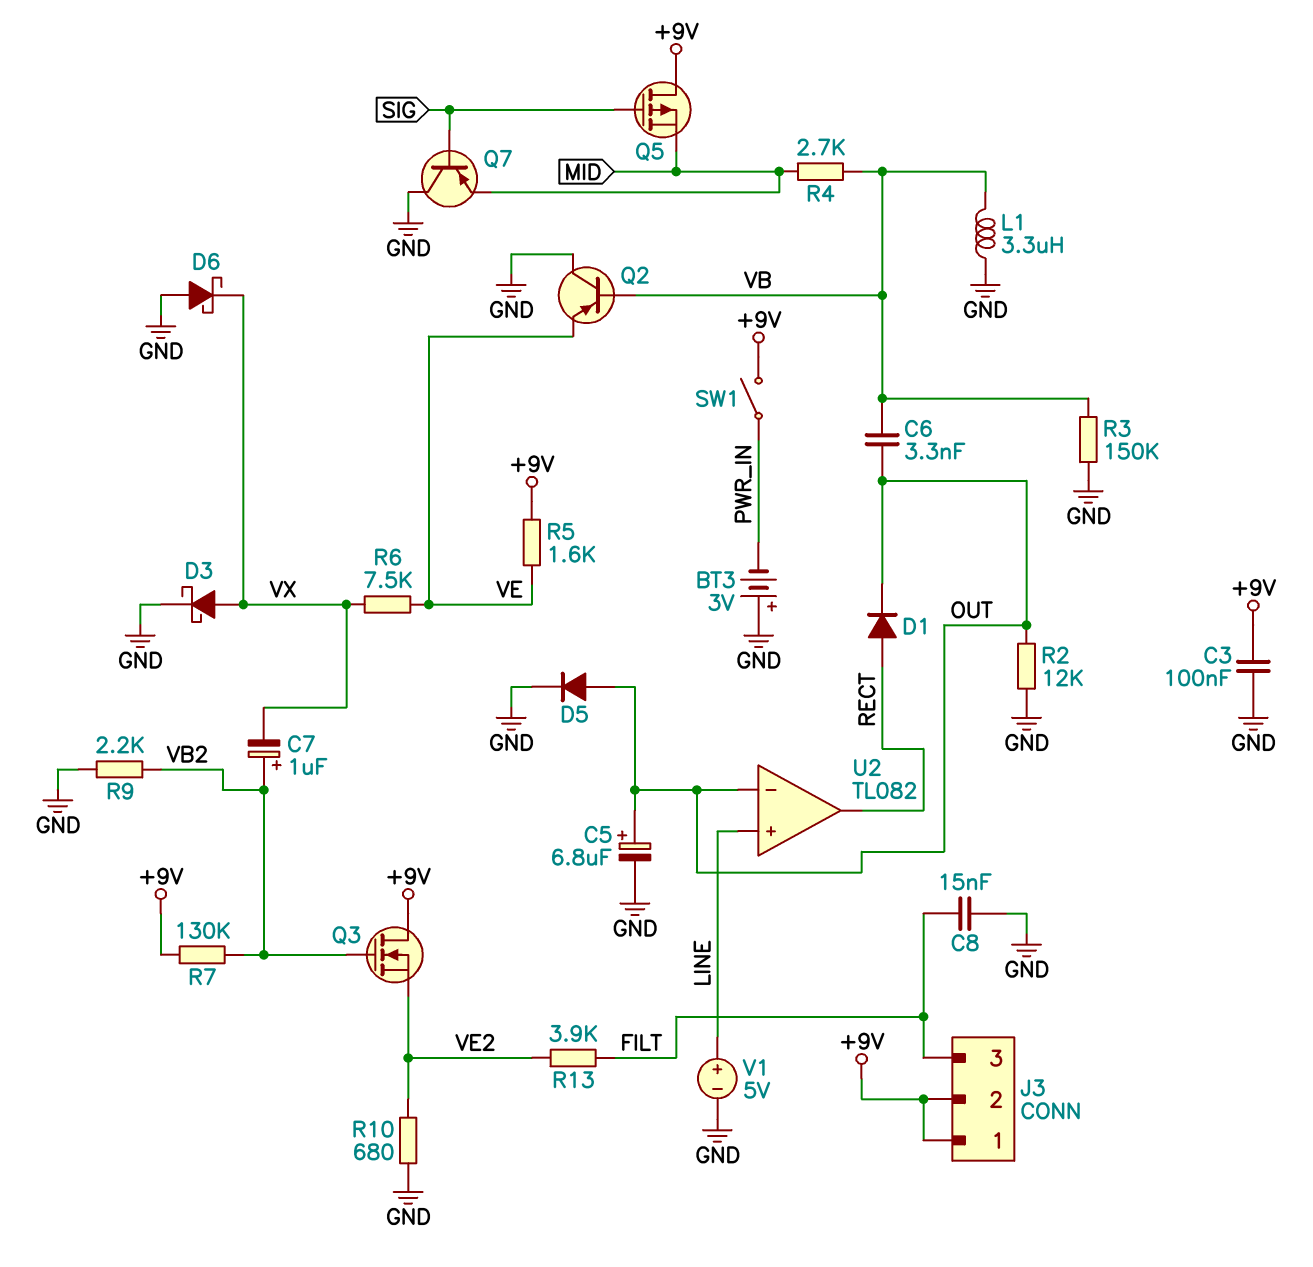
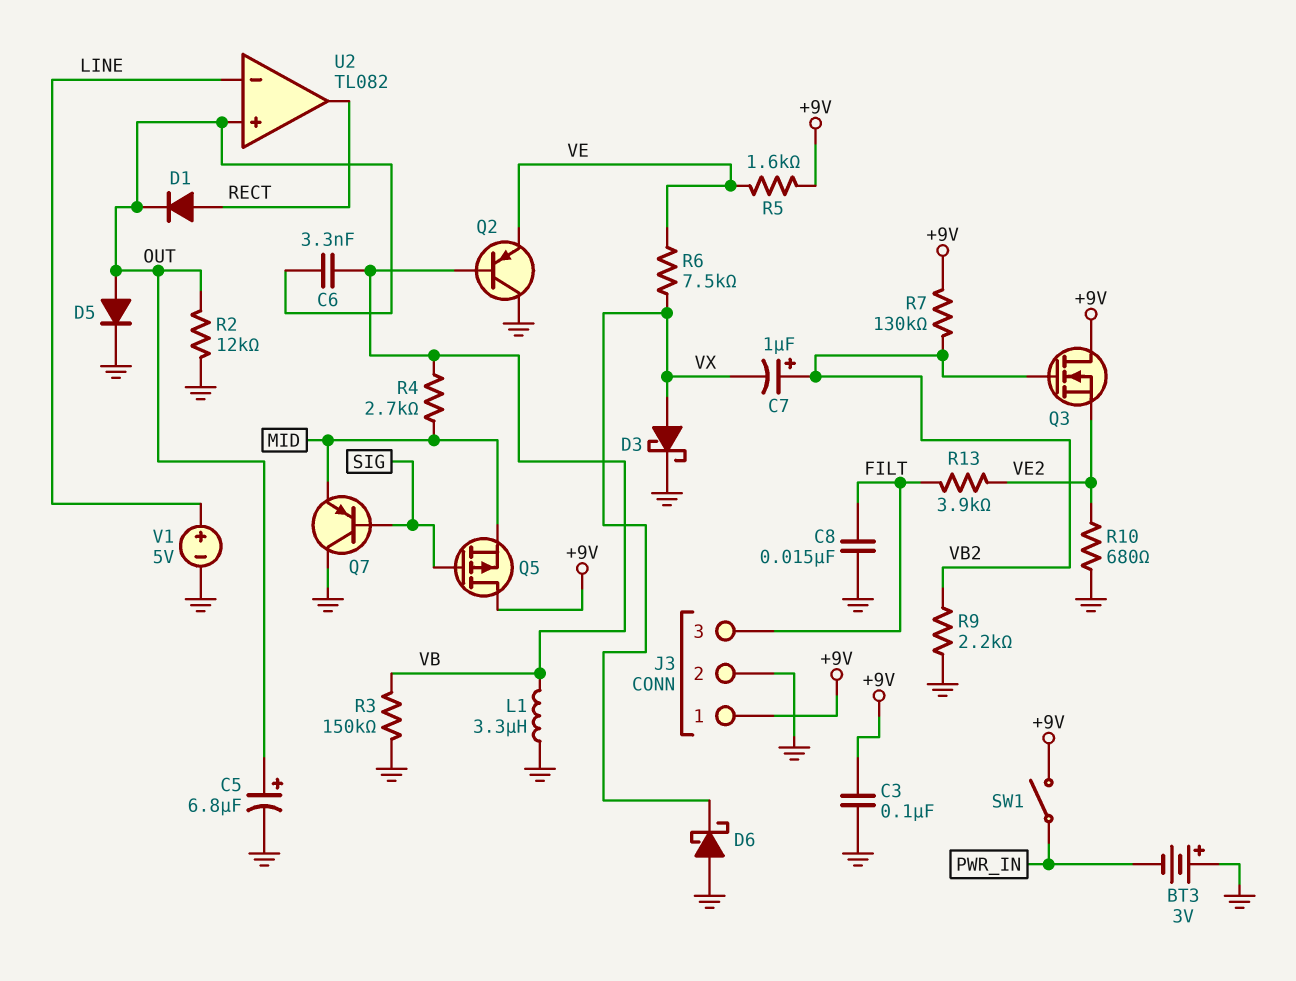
J3 pin 2: +9V -> GND
U2 pin in+: LINE -> OUT
U2 pin in-: OUT -> LINE

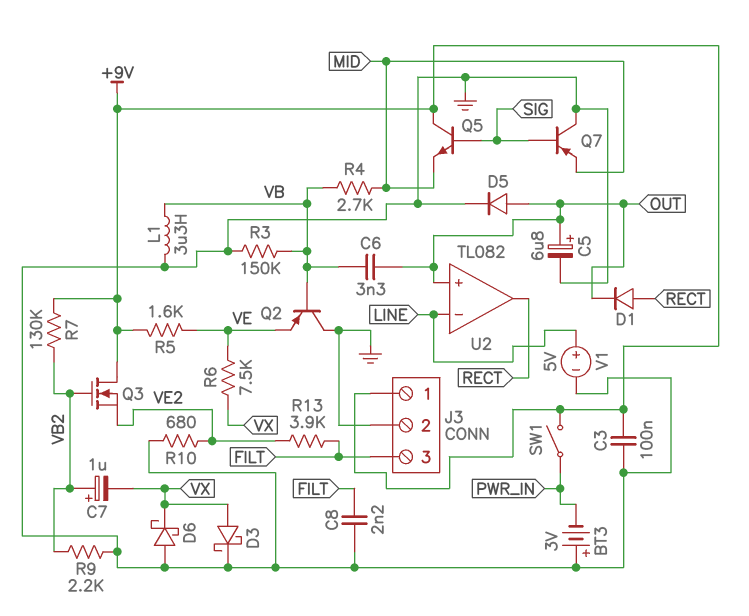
C8: 15nF (FILT, GND) -> 2.2nF (FILT, GND)
Q5: PMOS (G SIG, D +9V, S MID) -> NPN (B SIG, C +9V, E MID)
R2: 12k (GND, OUT) -> none

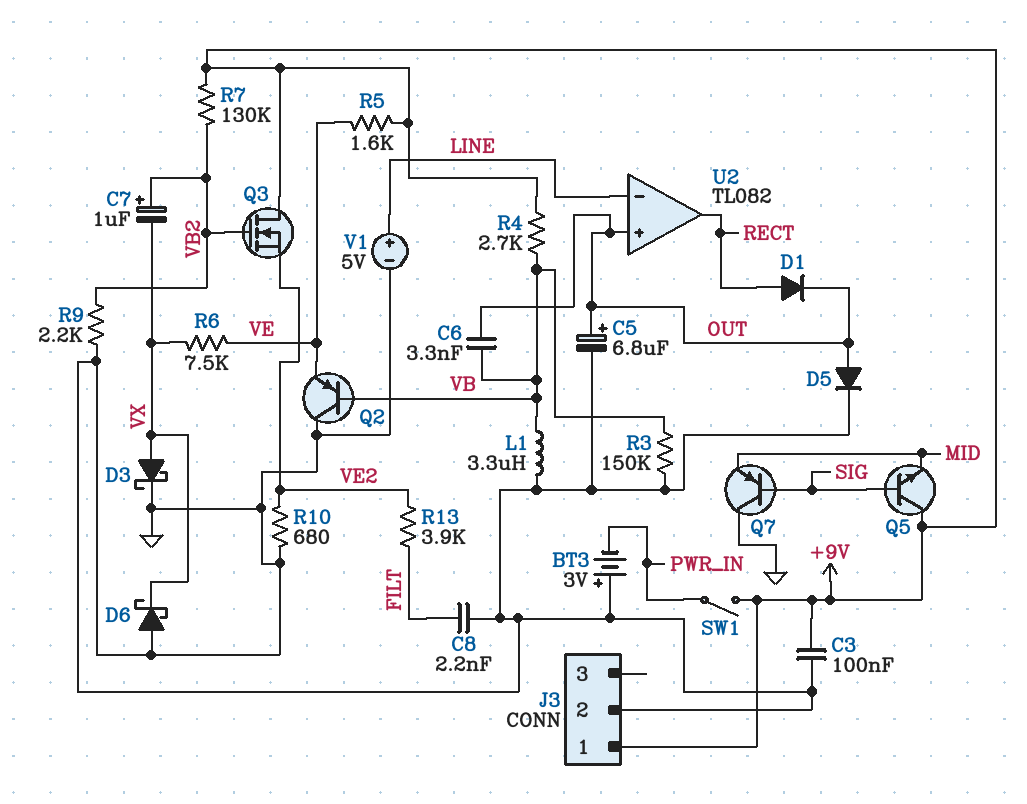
J3 pin 3: FILT -> none
R4: 2.7k (MID, VB) -> 2.7k (+9V, VB)

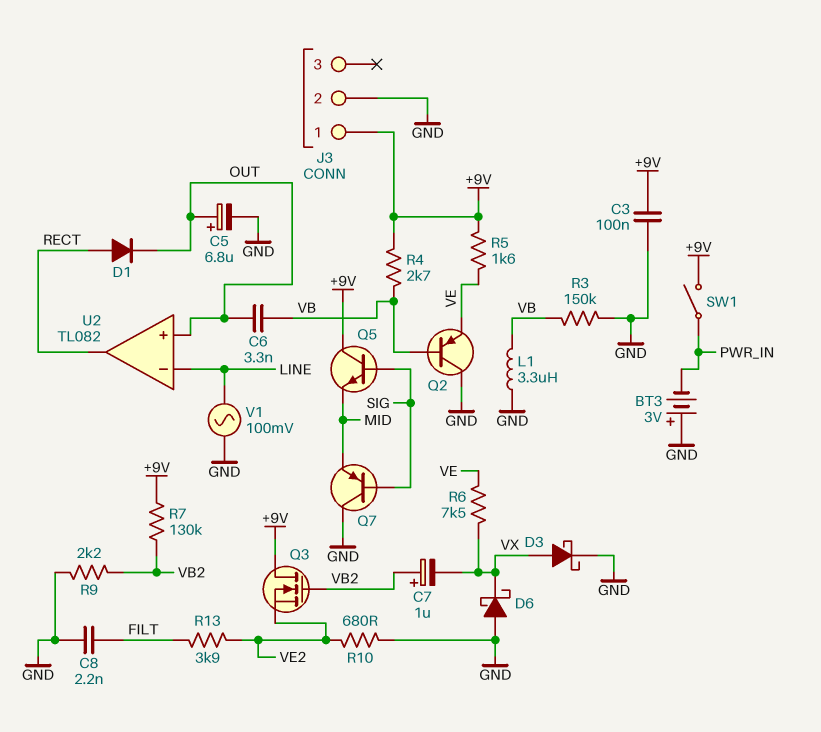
D5: diode (A OUT, K GND) -> none
V1: 5V (plus LINE, minus GND) -> AC 100mV (GND, LINE)

